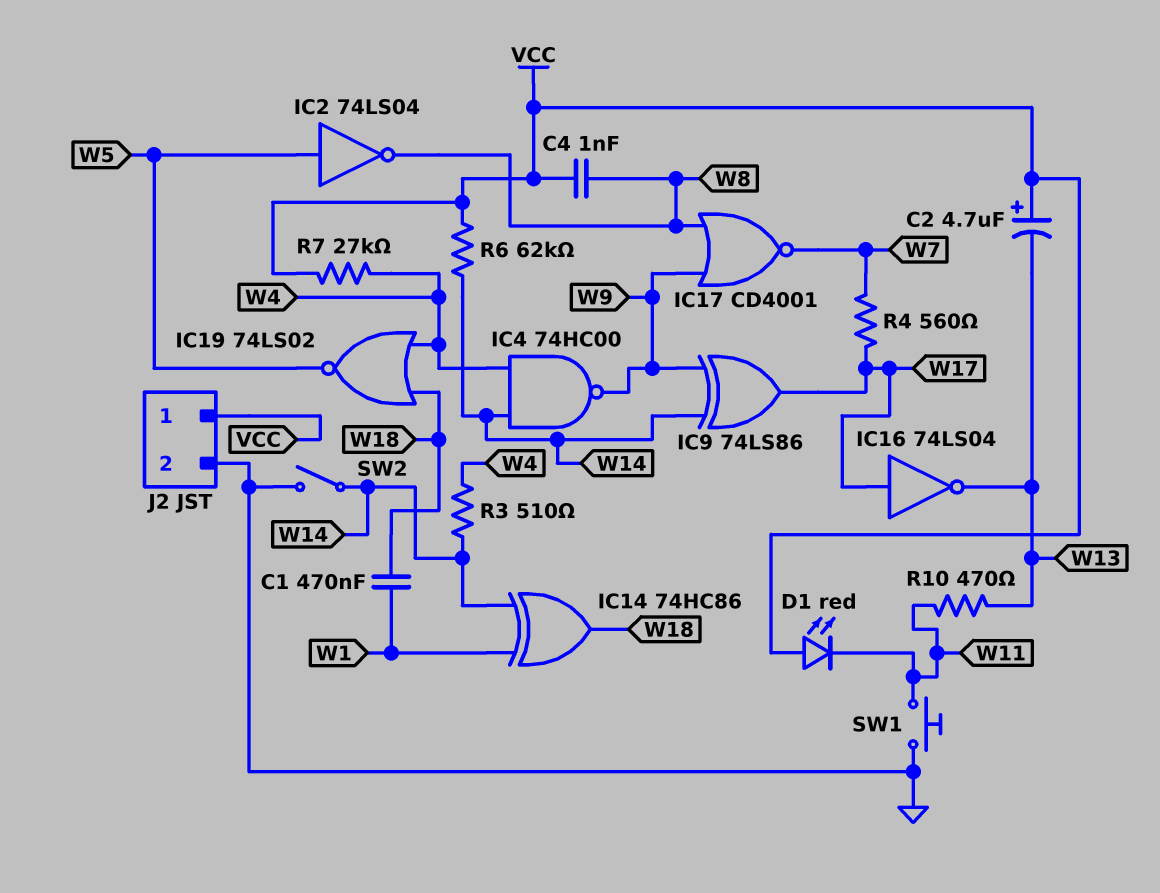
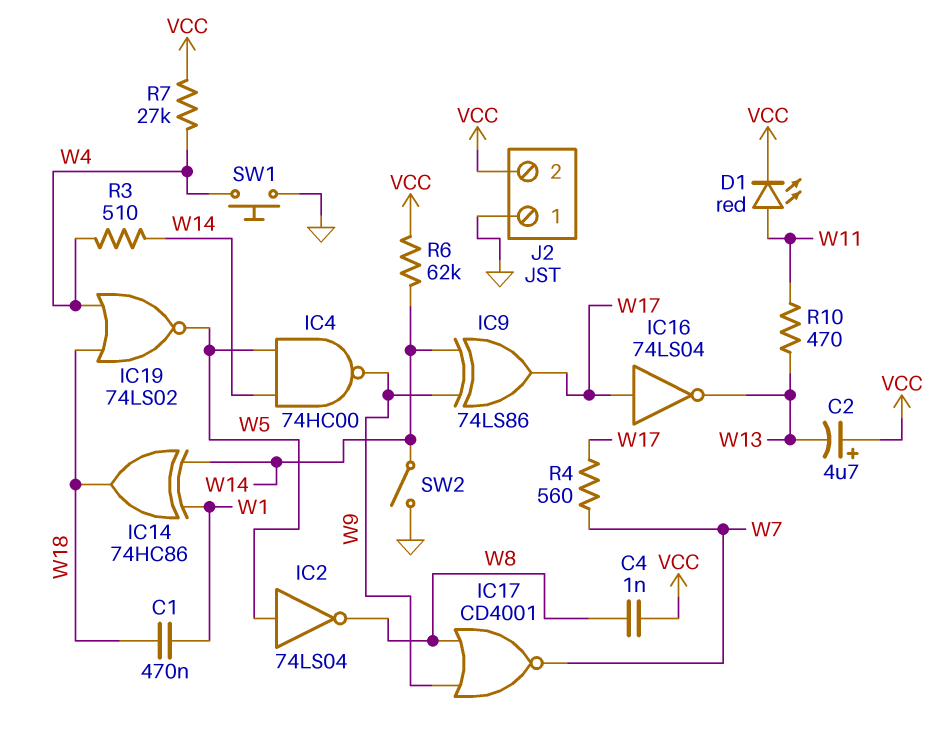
D1: LED red (A VCC, K W11) -> LED red (A W11, K VCC)
IC4: NAND 74HC00 (in W4, in W14, out W9) -> NAND 74HC00 (in W5, in W14, out W9)
J2 pin 1: VCC -> GND
J2 pin 2: GND -> VCC
SW1: button (GND, W11) -> button (GND, W4)

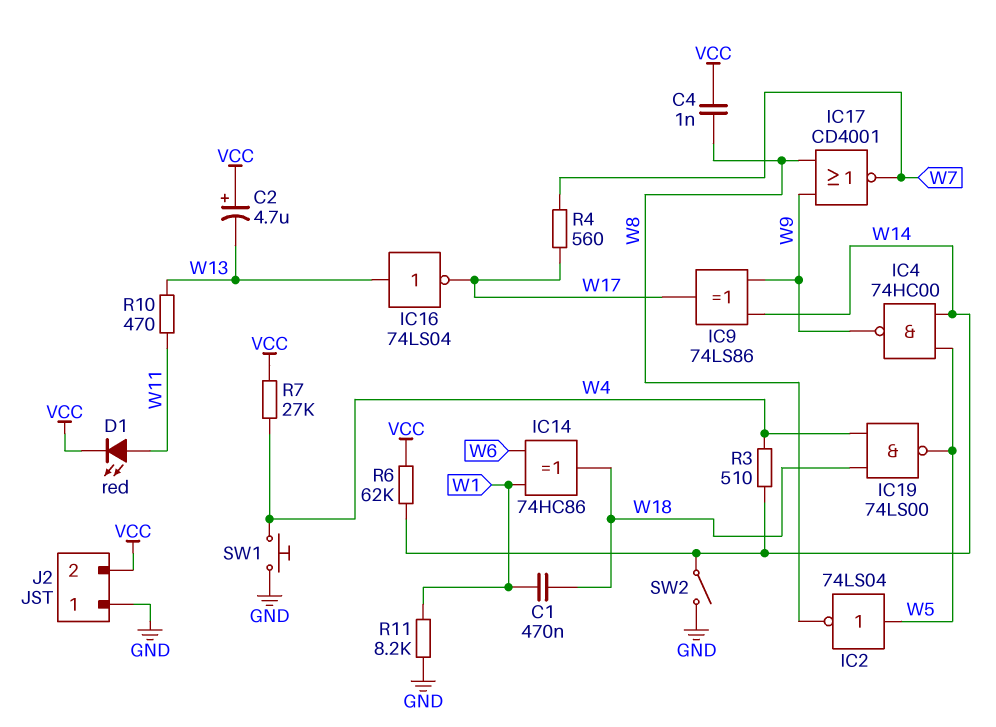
IC14: XOR 74HC86 (in W1, in W14, out W18) -> XOR 74HC86 (in W1, in W6, out W18)
IC16: NOT 74LS04 (in W17, out W13) -> NOT 74LS04 (in W13, out W17)
IC19: NOR 74LS02 (in W4, in W18, out W5) -> NAND 74LS00 (in W4, in W18, out W5)
R11: none -> 8.2k (GND, W1)

